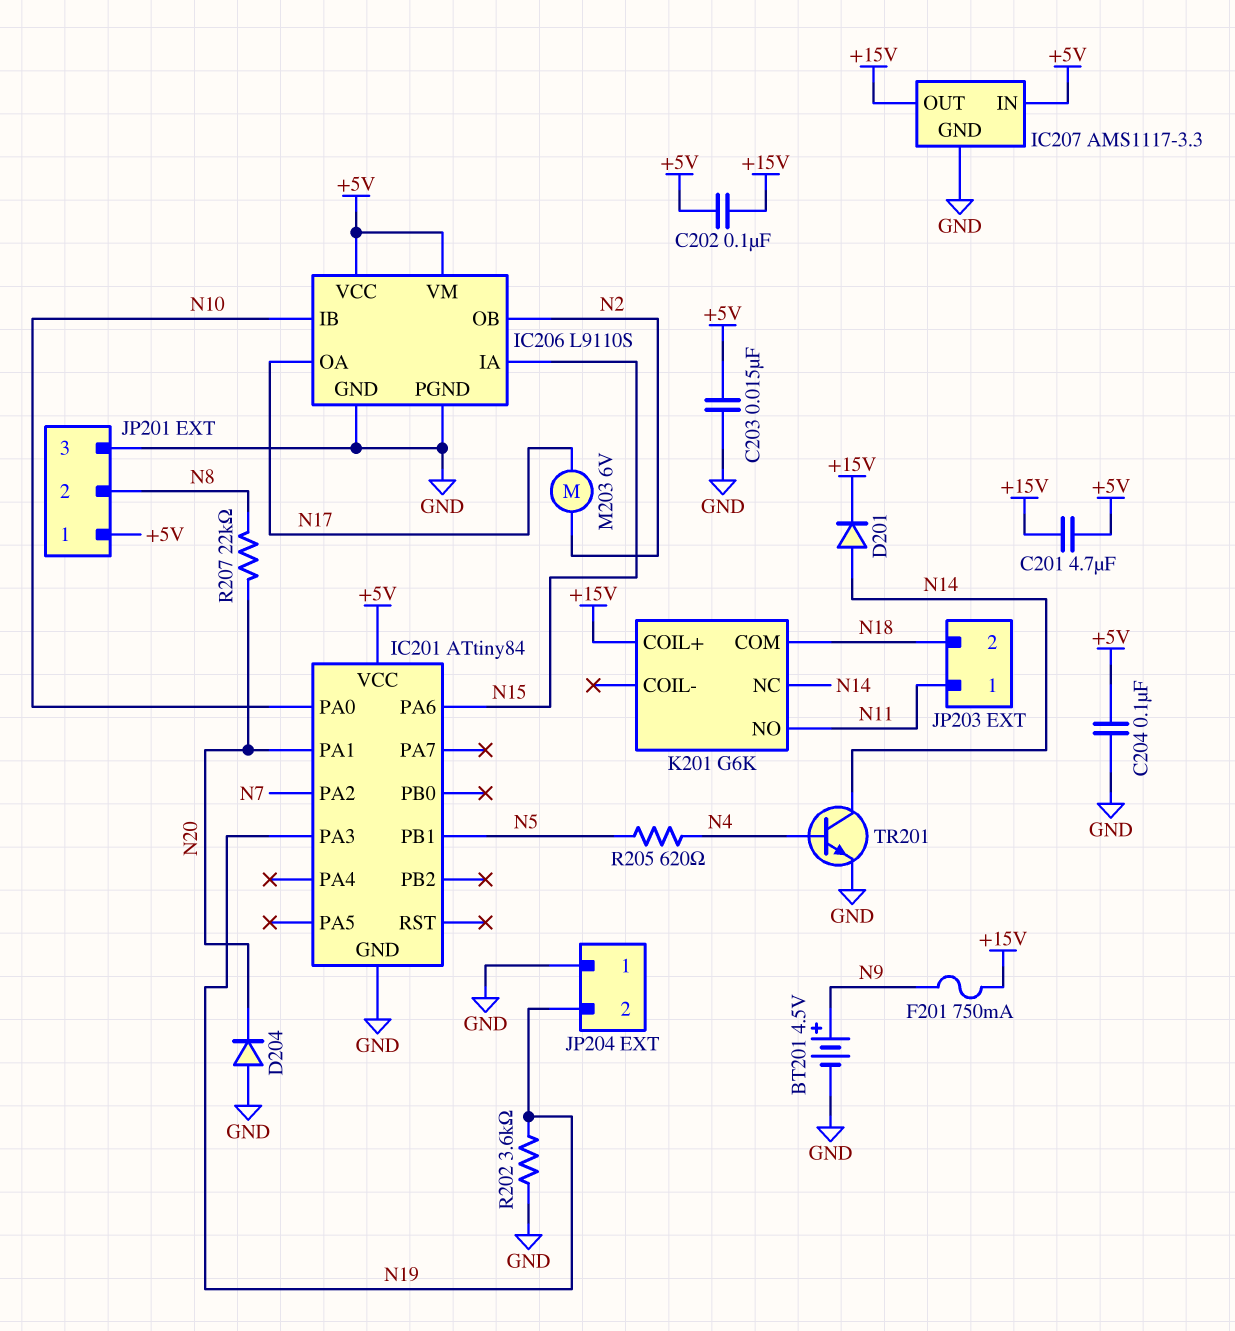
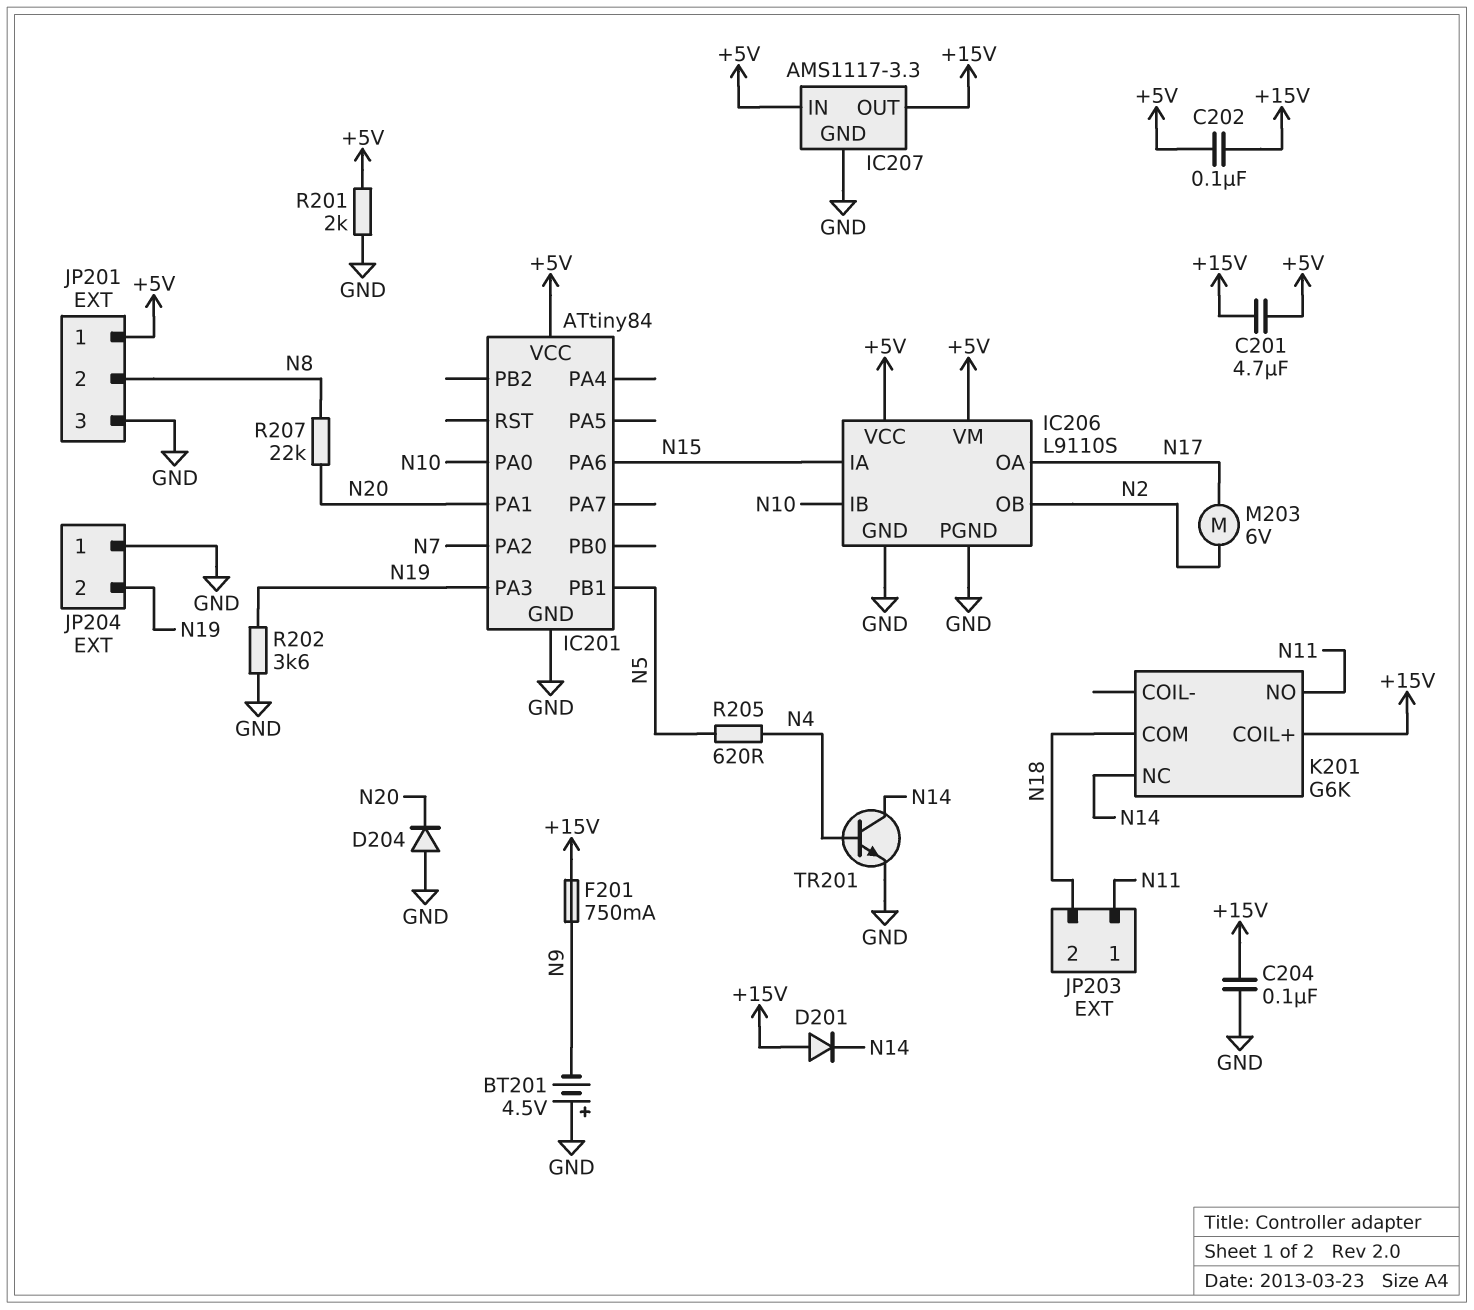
BT201: 4.5V (plus N9, minus GND) -> 4.5V (plus GND, minus N9)
C203: 15nF (+5V, GND) -> none
C204: 100nF (+5V, GND) -> 100nF (+15V, GND)
D201: diode (A N14, K +15V) -> diode (A +15V, K N14)
R201: none -> 2k (+5V, GND)

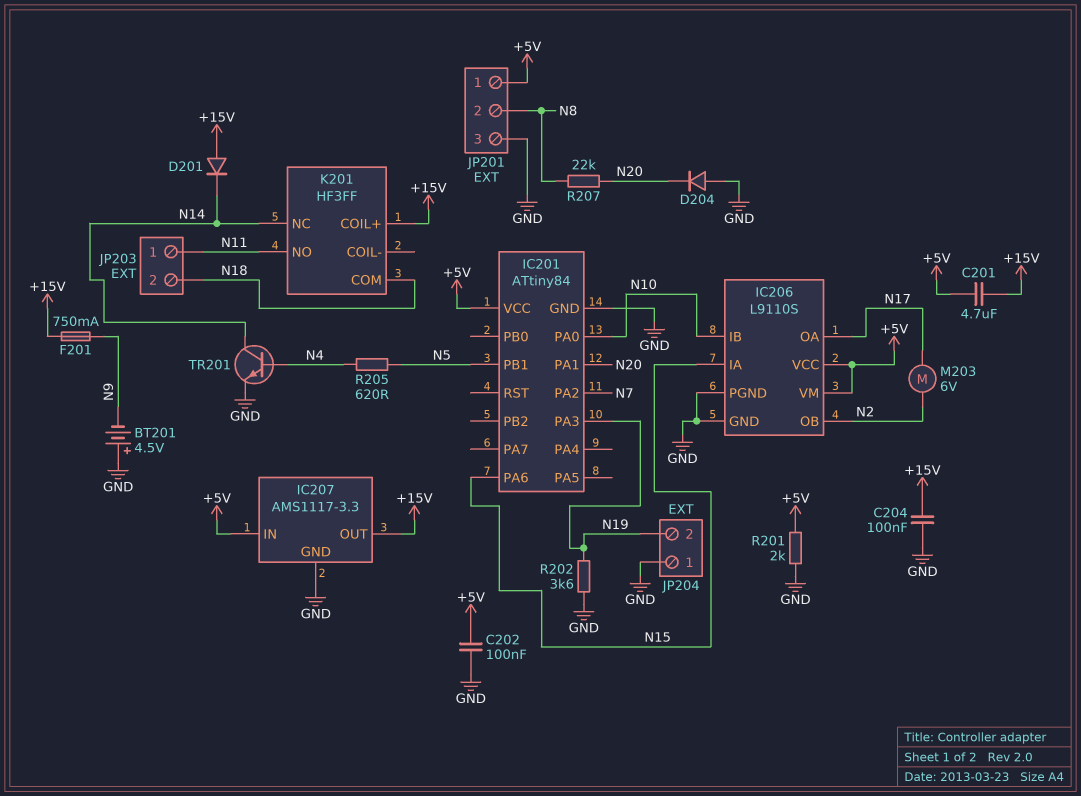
C202: 100nF (+5V, +15V) -> 100nF (+5V, GND)
K201: G6K -> HF3FF

